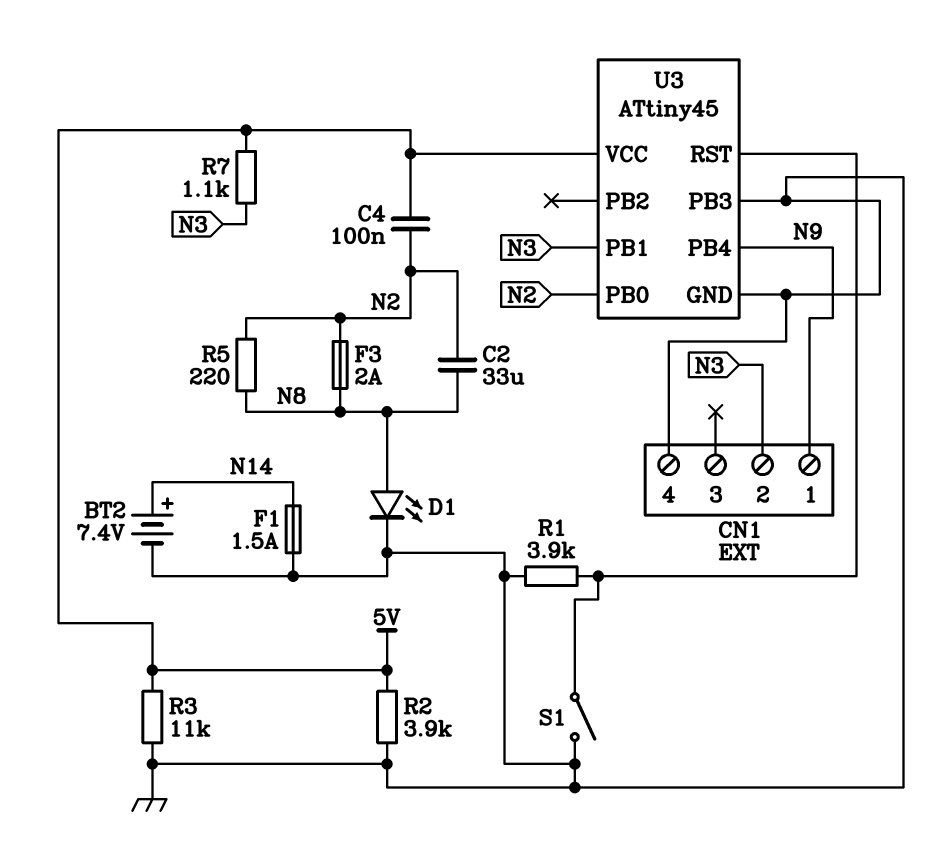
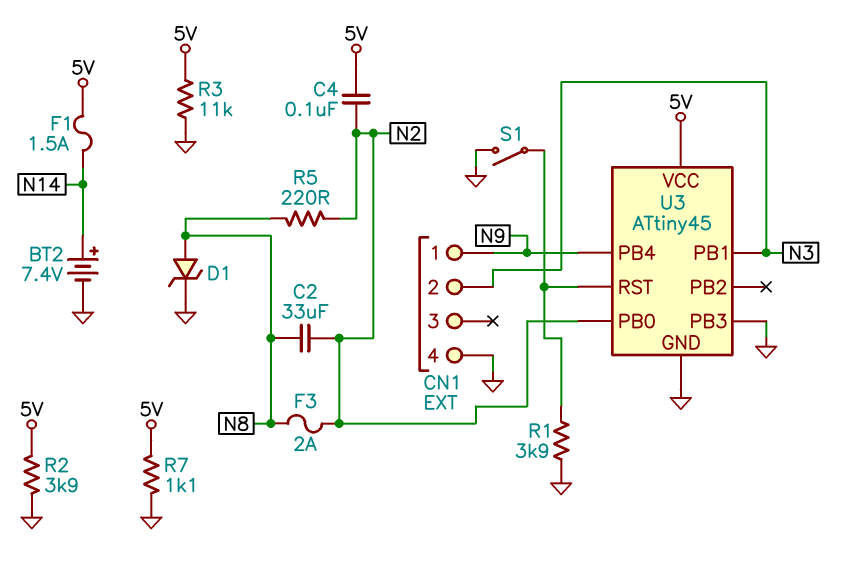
D1: LED (A N8, K GND) -> zener (A N8, K GND)
F1: 1.5A (GND, N14) -> 1.5A (5V, N14)
R7: 1.1k (5V, N3) -> 1.1k (5V, GND)

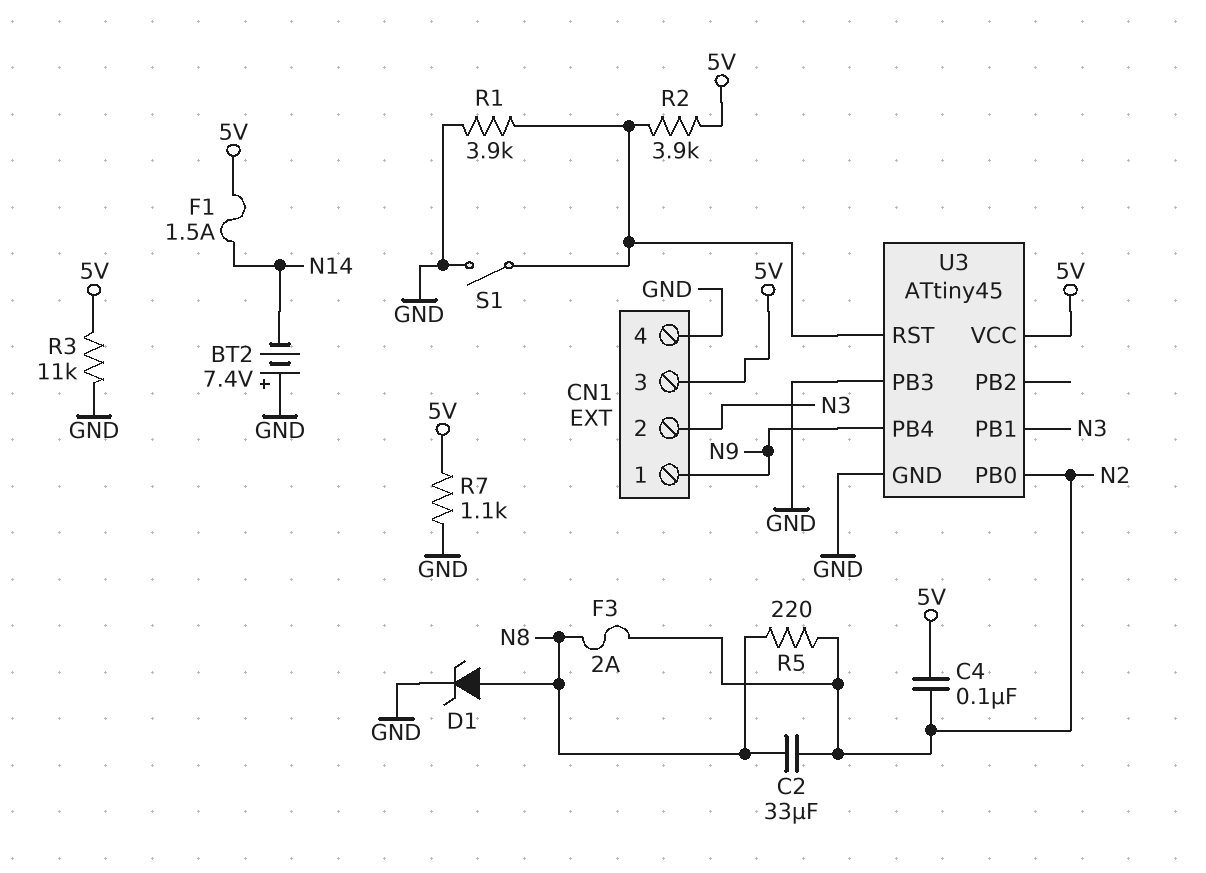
BT2: 7.4V (plus N14, minus GND) -> 7.4V (plus GND, minus N14)
CN1 pin 3: none -> 5V
R2: 3.9k (5V, GND) -> 3.9k (5V, U3/RST)

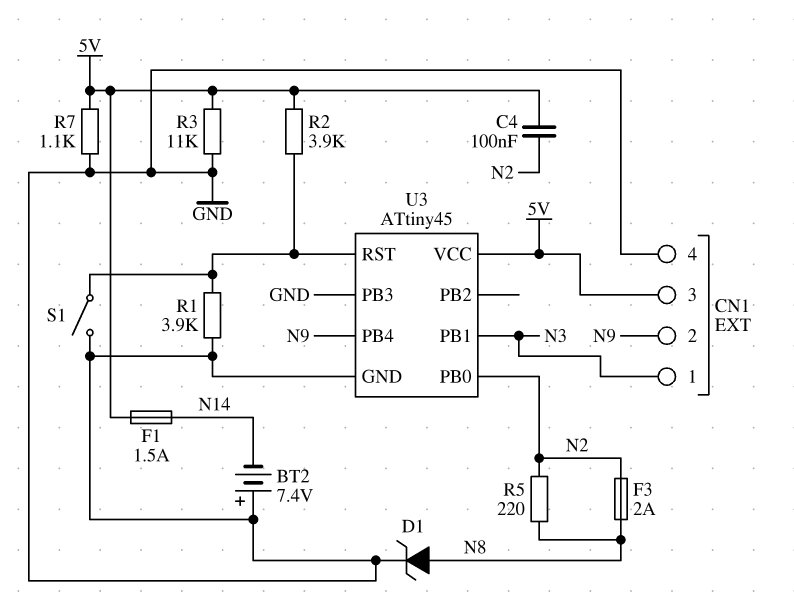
C2: 33uF (N2, N8) -> none
CN1 pin 1: N9 -> N3
CN1 pin 2: N3 -> N9

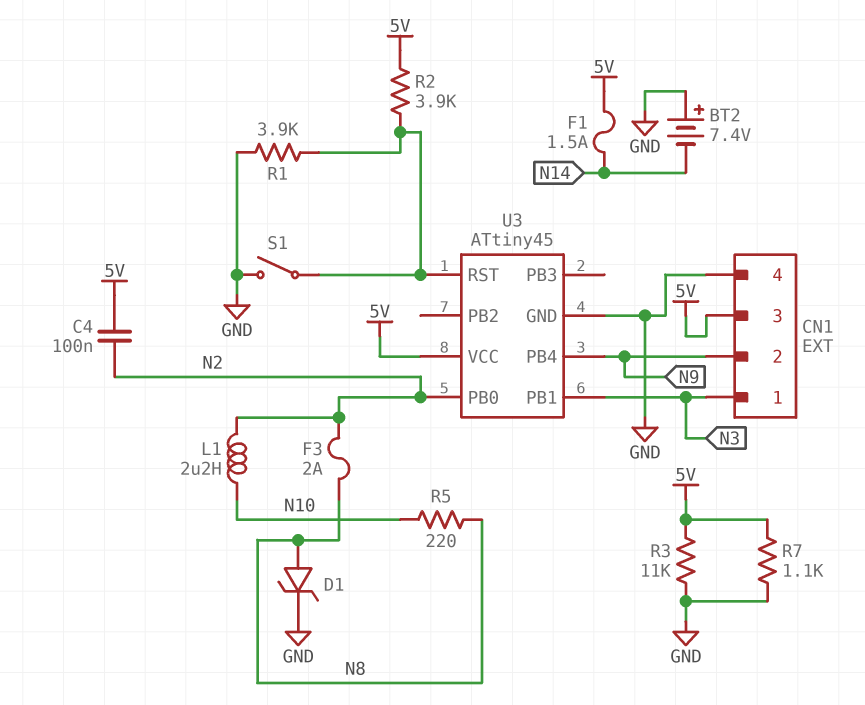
L1: none -> 2.2uH (N2, N10)
R5: 220 (N2, N8) -> 220 (N8, N10)
U3 pin PB3: GND -> none

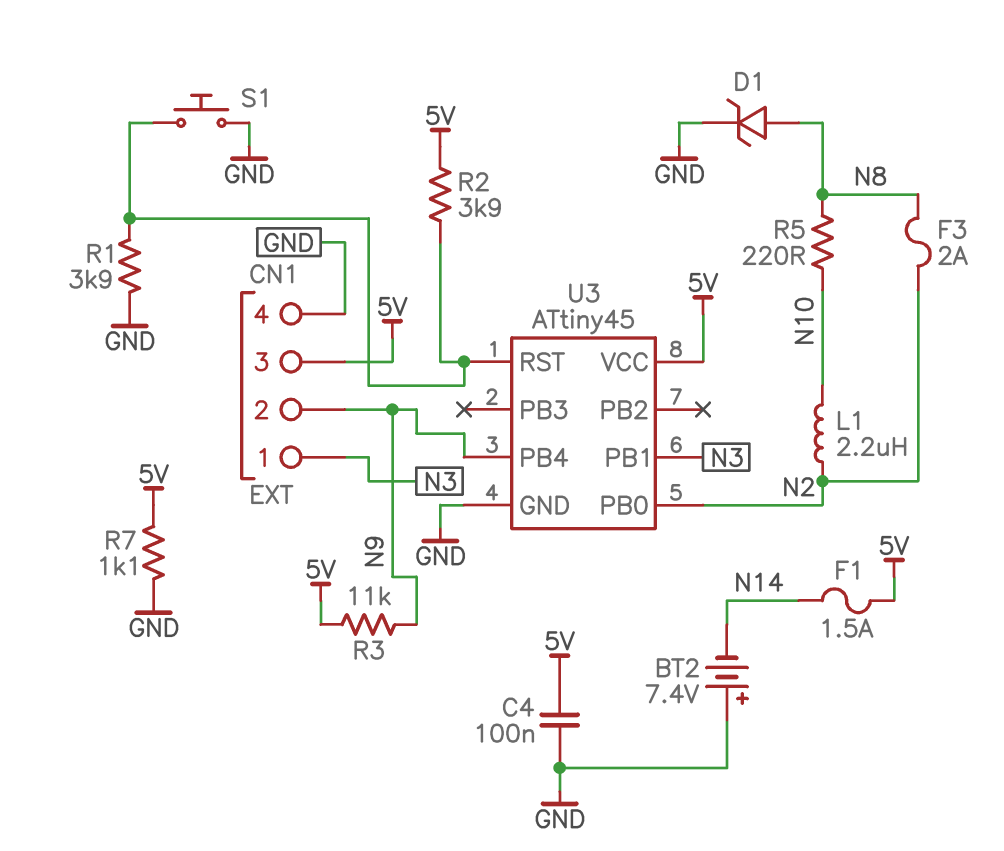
C4: 100nF (5V, N2) -> 100nF (5V, GND)
R3: 11k (5V, GND) -> 11k (5V, N9)
S1: switch (GND, U3/RST) -> button (GND, U3/RST)

